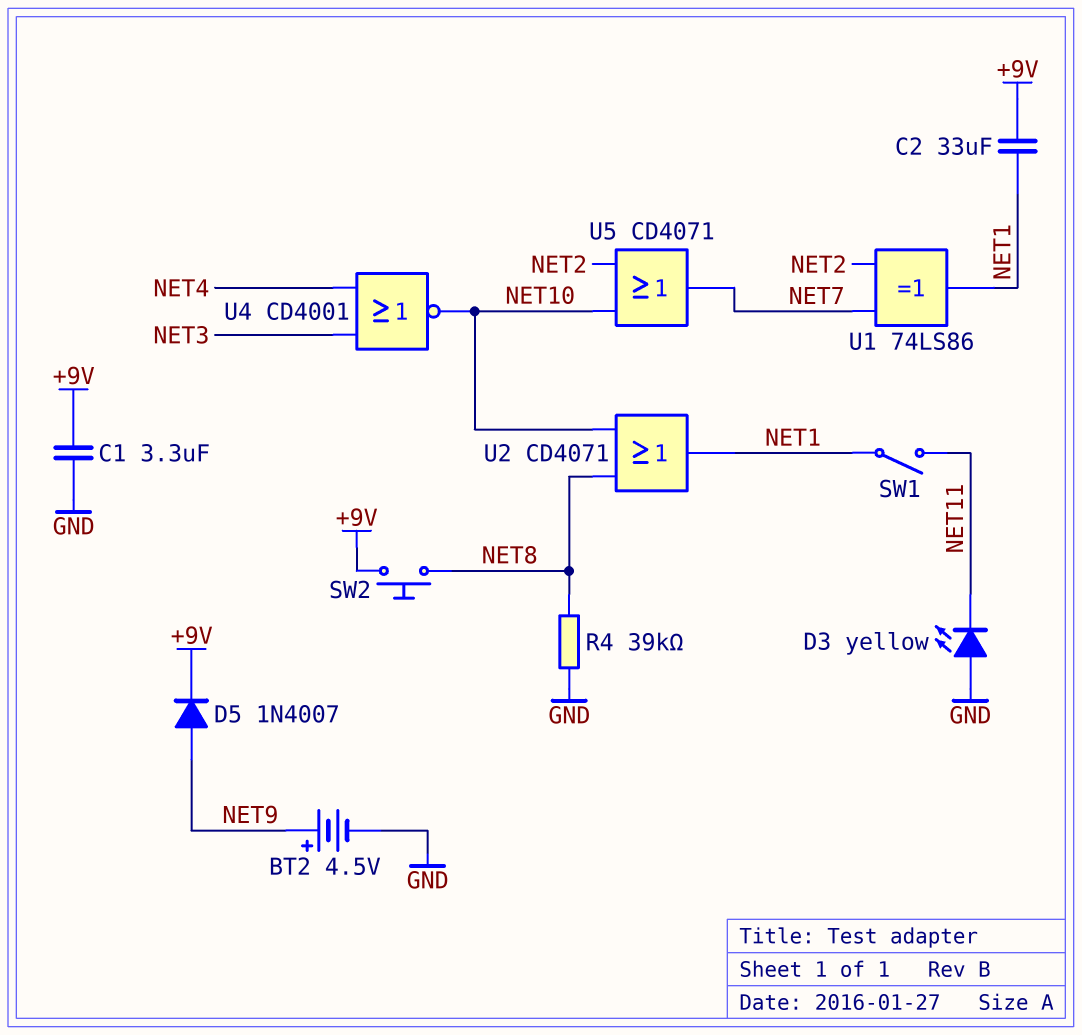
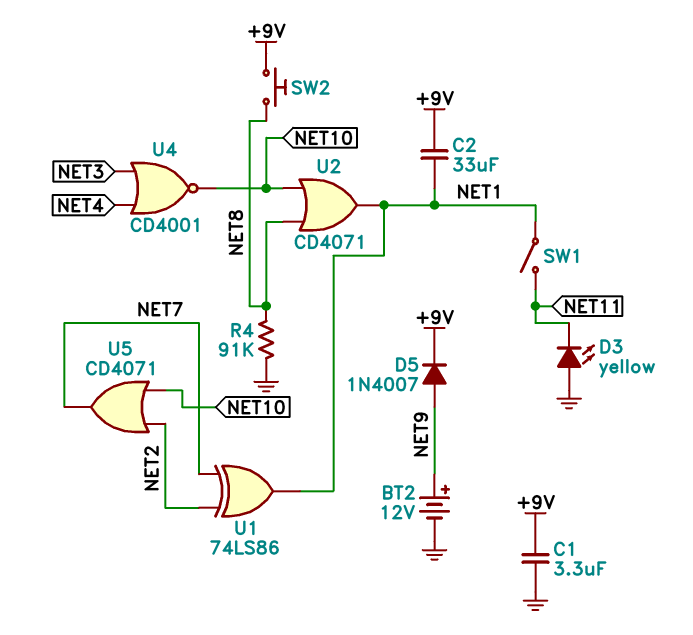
BT2: 4.5V (plus NET9, minus GND) -> 12V (plus NET9, minus GND)
R4: 39k (GND, NET8) -> 91k (GND, NET8)

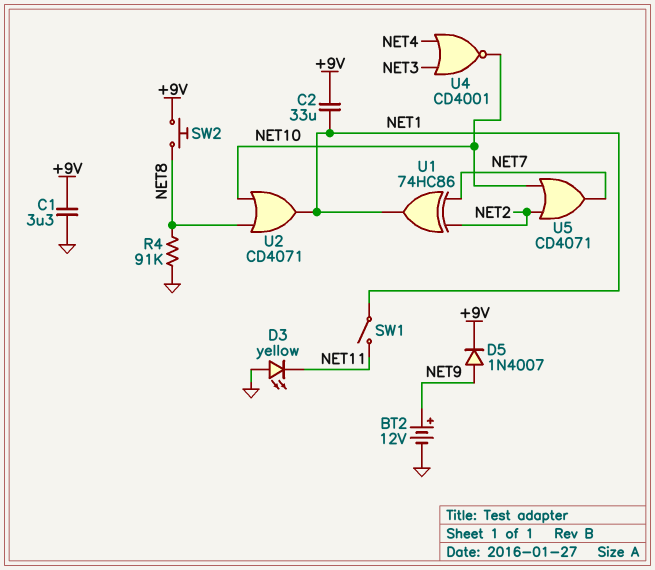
U1: XOR 74LS86 (in NET2, in NET7, out NET1) -> XOR 74HC86 (in NET2, in NET7, out NET1)

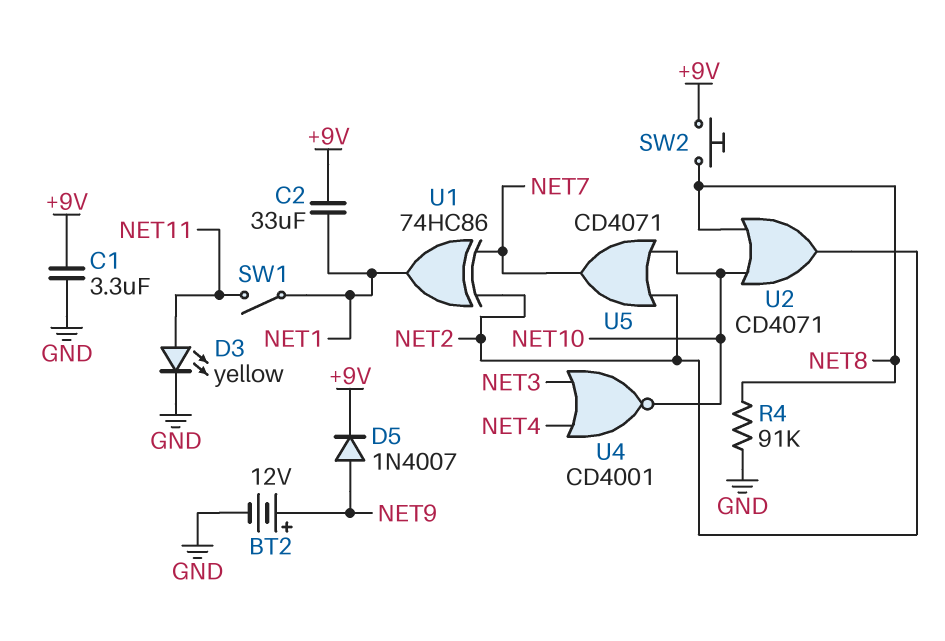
D3: LED yellow (A GND, K NET11) -> LED yellow (A NET11, K GND)
U2: OR CD4071 (in NET8, in NET10, out NET1) -> OR CD4071 (in NET8, in NET10, out NET2)

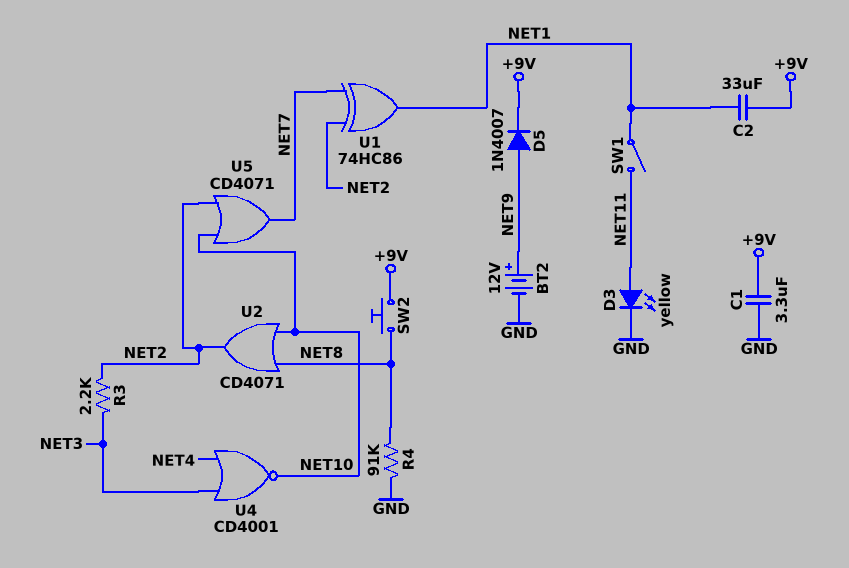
R3: none -> 2.2k (NET2, NET3)

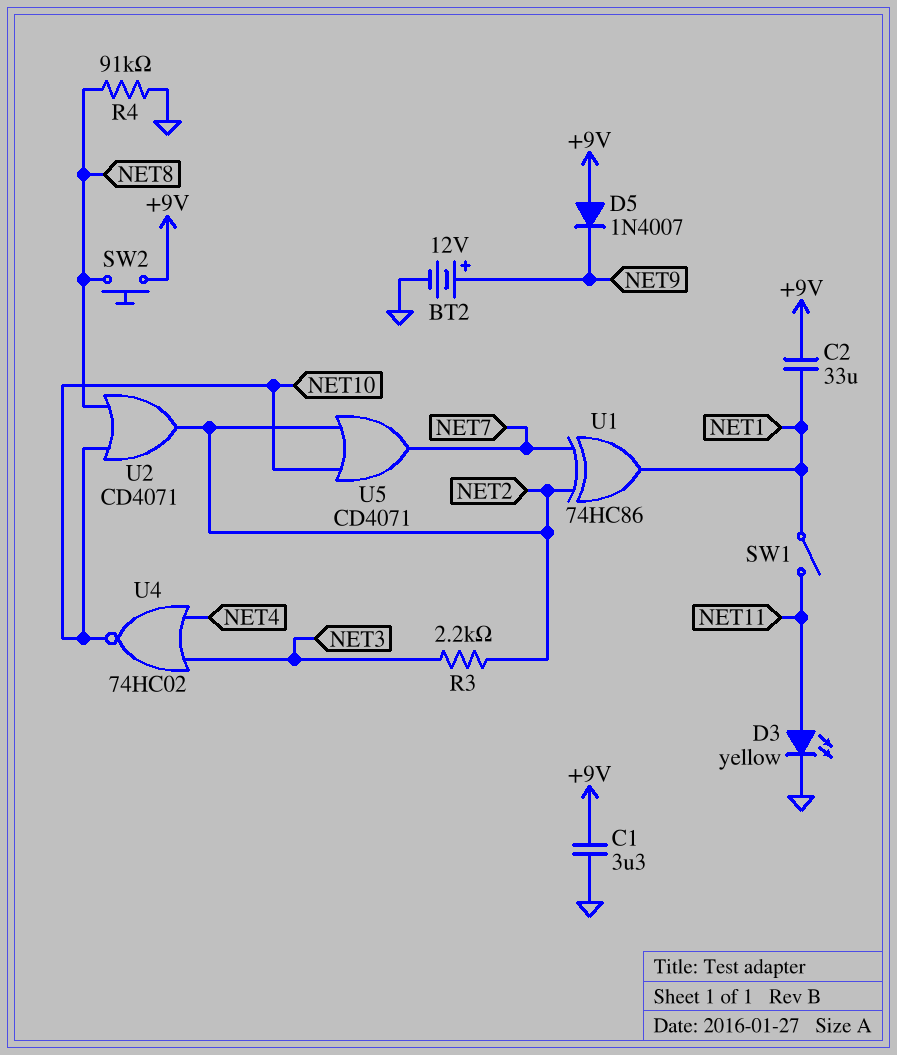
D5: diode 1N4007 (A NET9, K +9V) -> diode 1N4007 (A +9V, K NET9)
U4: NOR CD4001 (in NET3, in NET4, out NET10) -> NOR 74HC02 (in NET3, in NET4, out NET10)

